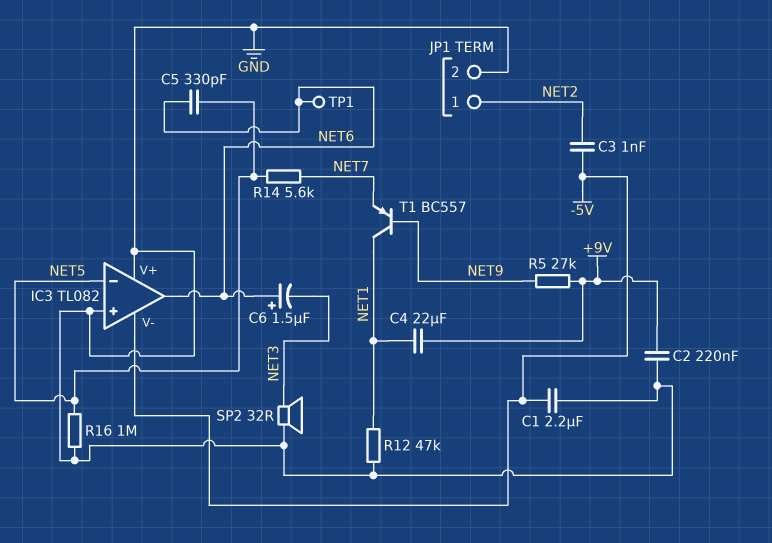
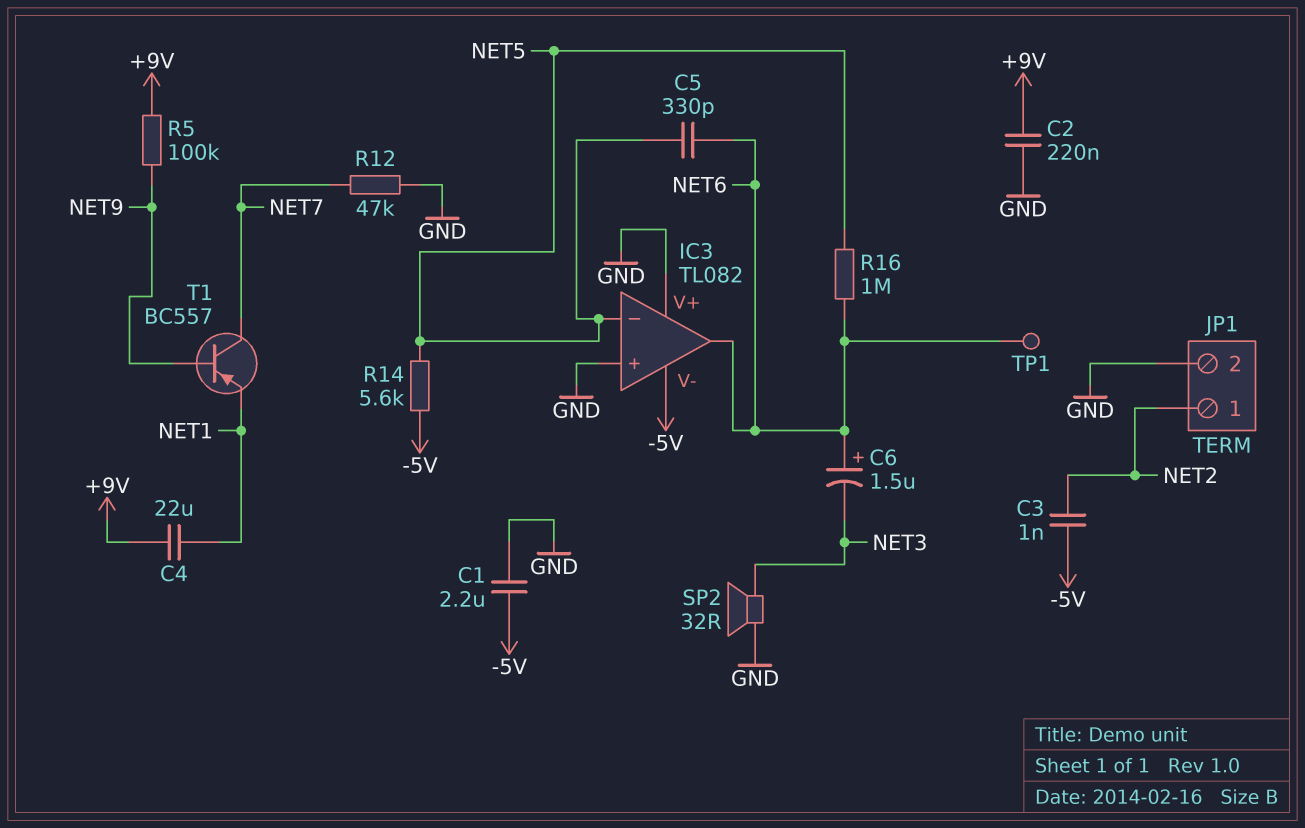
R5: 27k (+9V, NET9) -> 100k (+9V, NET9)
R12: 47k (GND, NET1) -> 47k (GND, NET7)
R14: 5.6k (NET5, NET7) -> 5.6k (-5V, NET5)
R16: 1M (GND, NET5) -> 1M (NET5, NET6)
T1: PNP BC557 (B NET9, C NET1, E NET7) -> PNP BC557 (B NET9, C NET7, E NET1)

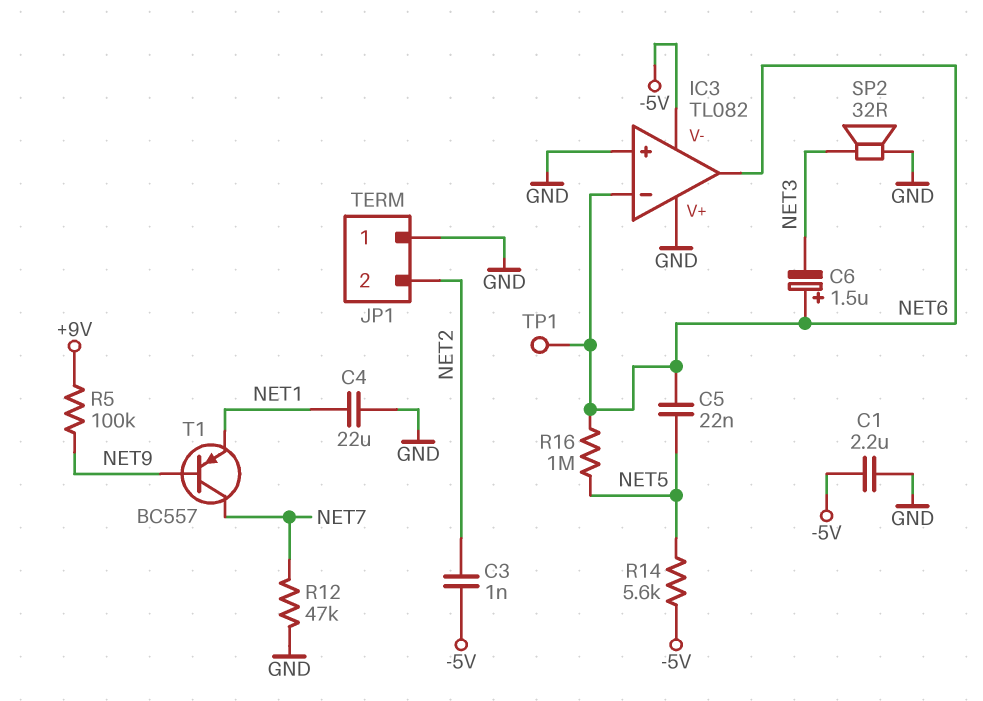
C2: 220nF (+9V, GND) -> none
C4: 22uF (+9V, NET1) -> 22uF (GND, NET1)
C5: 330pF (NET5, NET6) -> 22nF (NET5, NET6)
IC3 pin in-: NET5 -> NET6
JP1 pin 1: NET2 -> GND
JP1 pin 2: GND -> NET2

